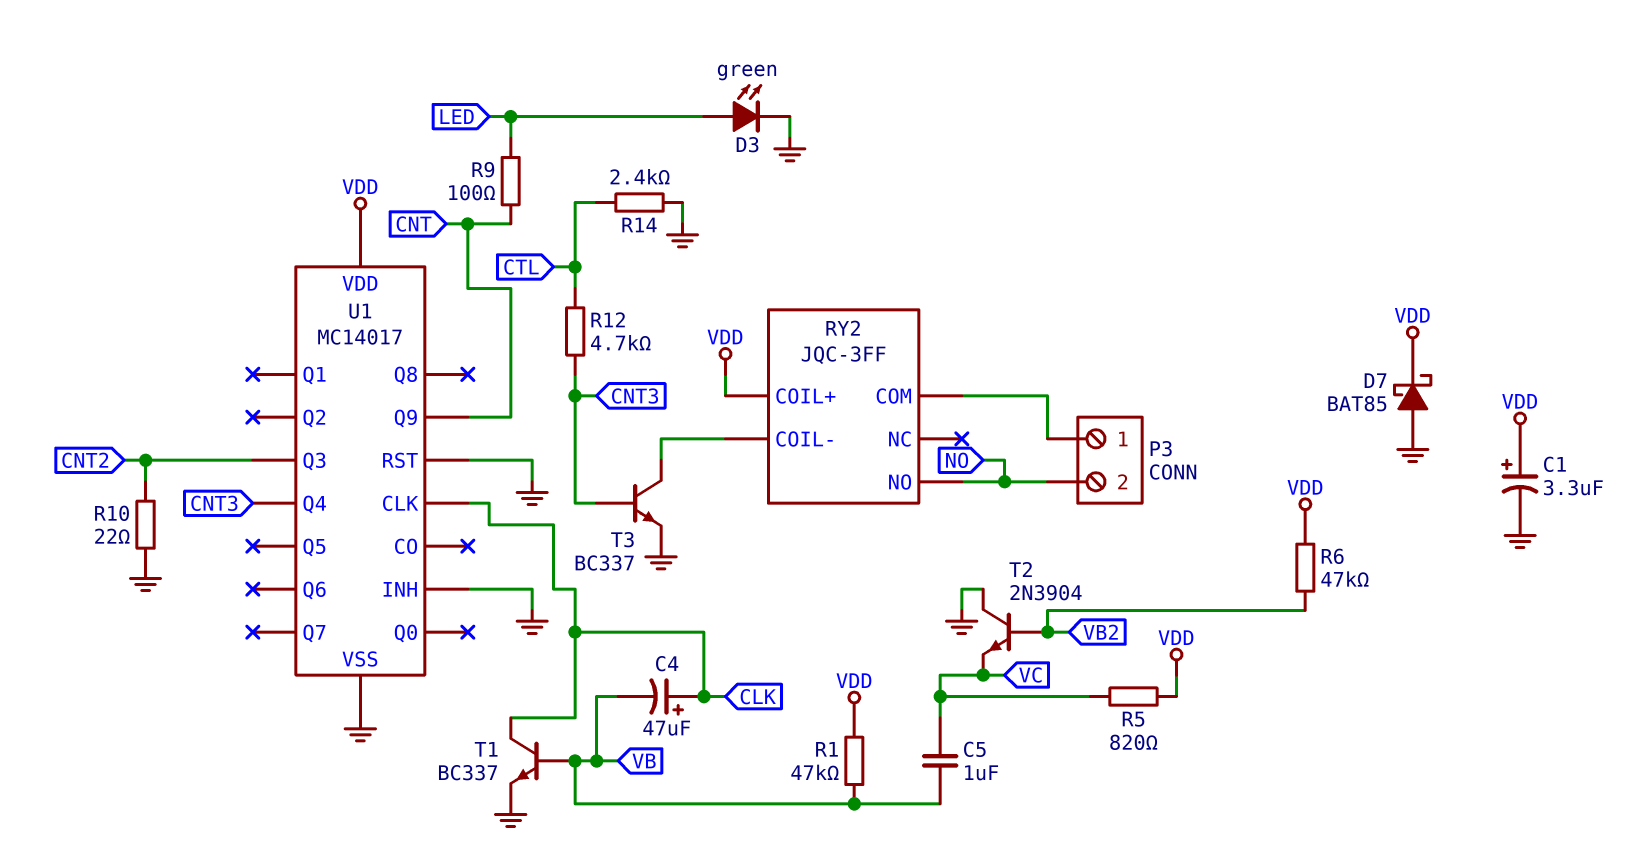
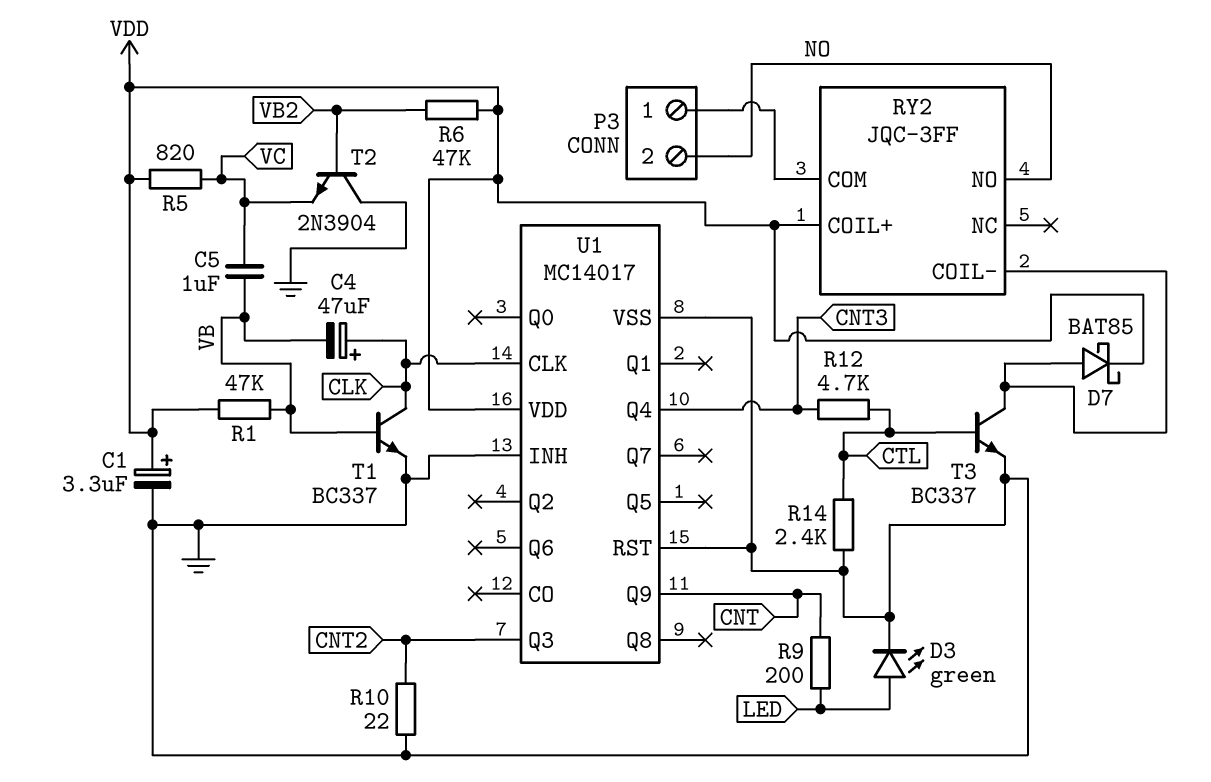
D7: schottky BAT85 (A GND, K VDD) -> schottky BAT85 (A RY2/COIL-, K VDD)
R9: 100 (CNT, LED) -> 200 (CNT, LED)
T3: NPN BC337 (B CNT3, C RY2/COIL-, E GND) -> NPN BC337 (B CTL, C RY2/COIL-, E GND)

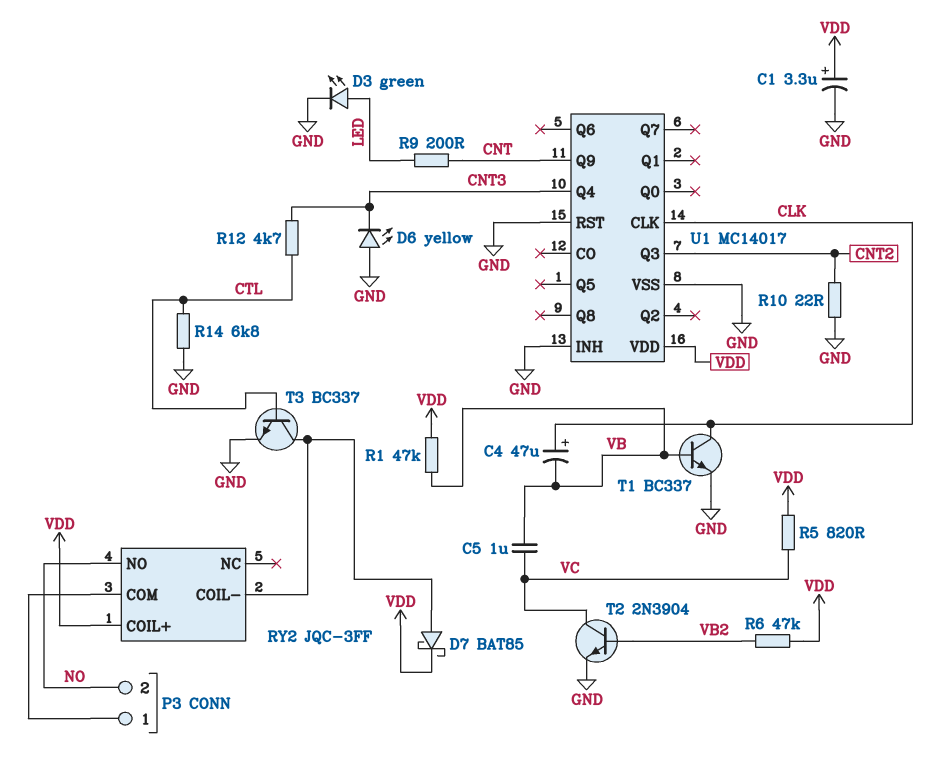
D6: none -> LED yellow (A GND, K CNT3)
R14: 2.4k (CTL, GND) -> 6.8k (CTL, GND)
T2: NPN 2N3904 (B VB2, C GND, E VC) -> NPN 2N3904 (B VB2, C VC, E GND)

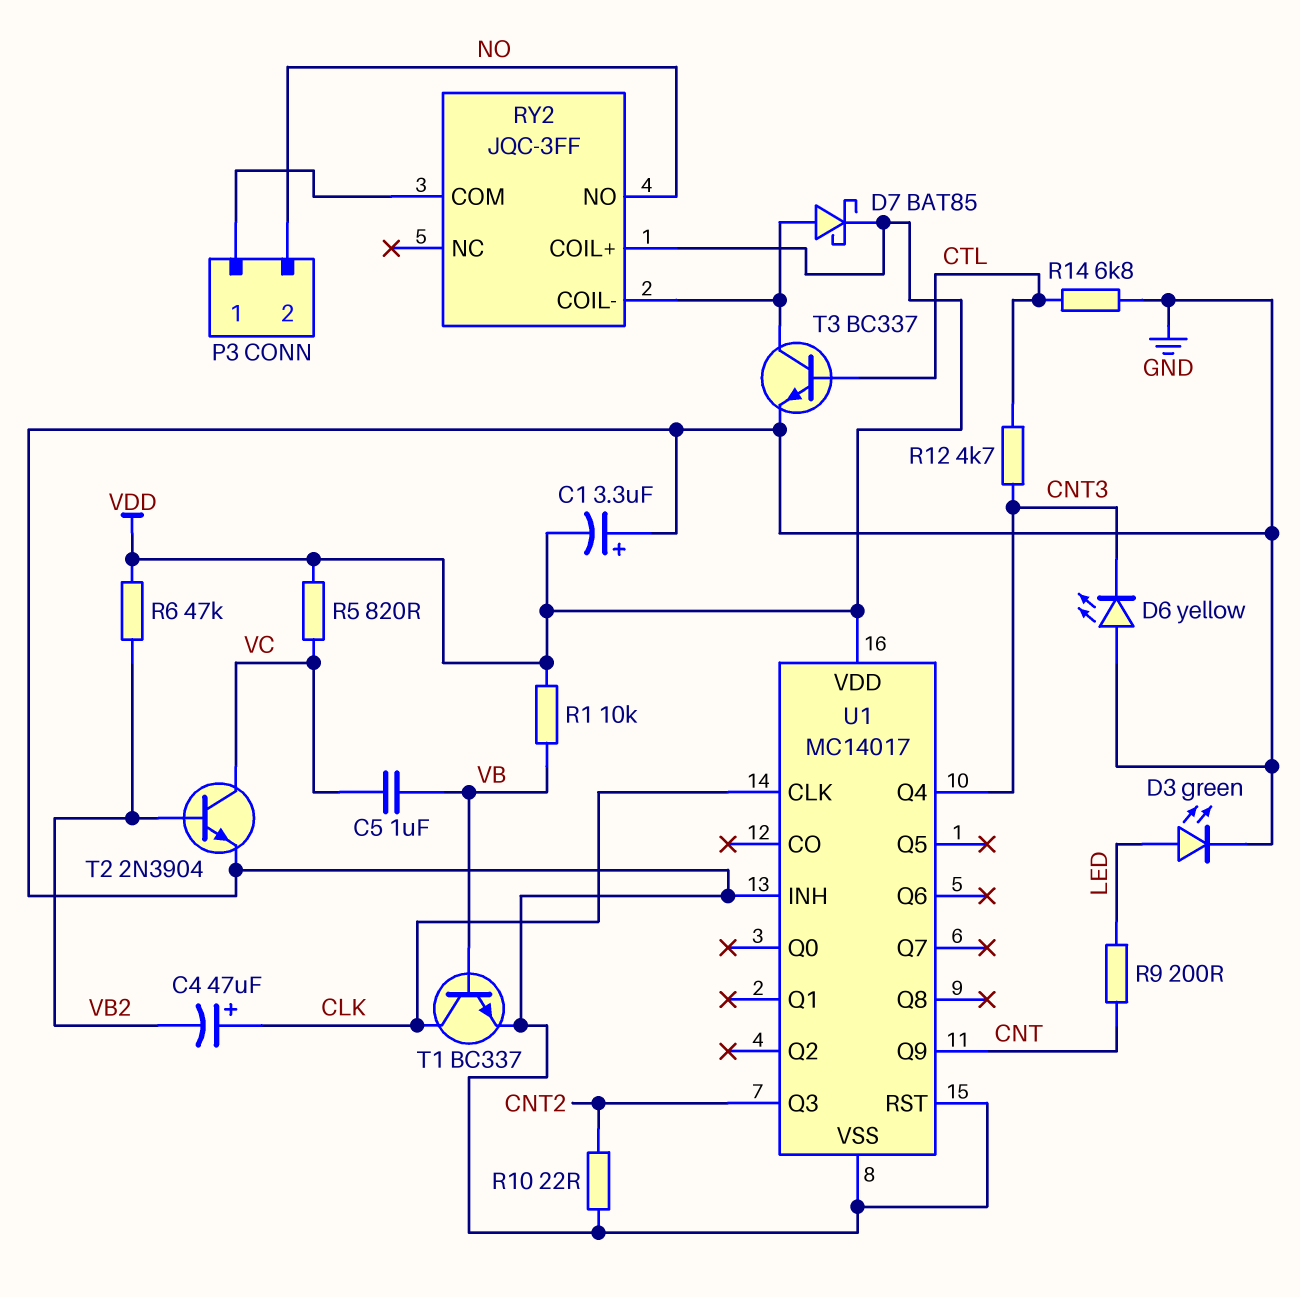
C1: 3.3uF (plus VDD, minus GND) -> 3.3uF (plus GND, minus VDD)
C4: 47uF (plus CLK, minus VB) -> 47uF (plus CLK, minus VB2)
R1: 47k (VB, VDD) -> 10k (VB, VDD)

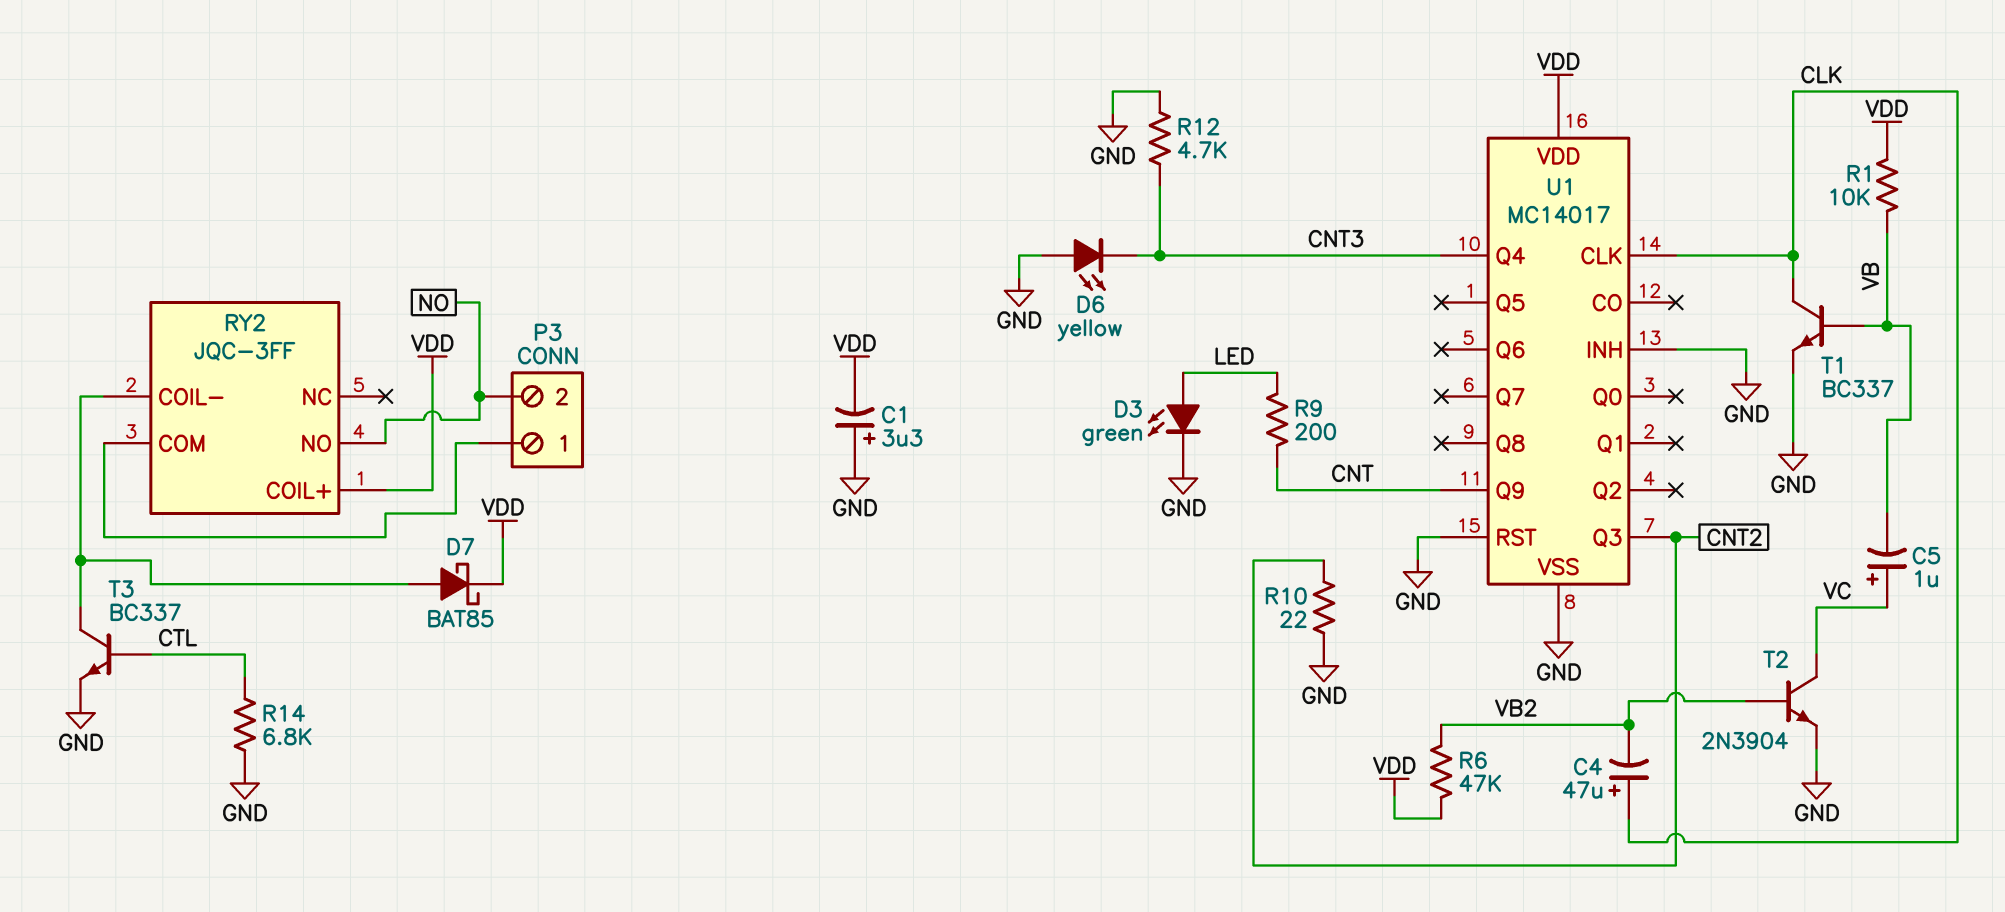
C5: 1uF (VB, VC) -> 1uF (plus VC, minus VB)
R5: 820 (VC, VDD) -> none
R12: 4.7k (CNT3, CTL) -> 4.7k (CNT3, GND)

